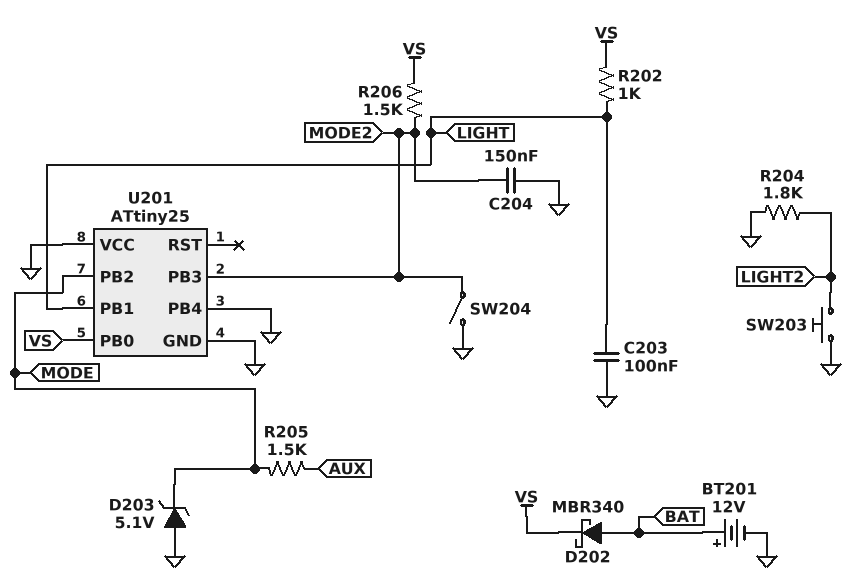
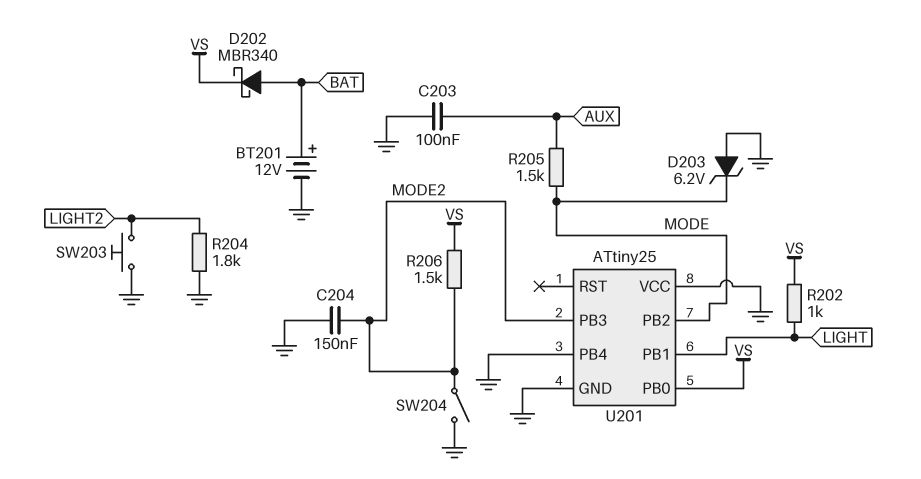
C203: 100nF (GND, LIGHT) -> 100nF (AUX, GND)
D203: zener 5.1V (A GND, K MODE) -> zener 6.2V (A GND, K MODE)

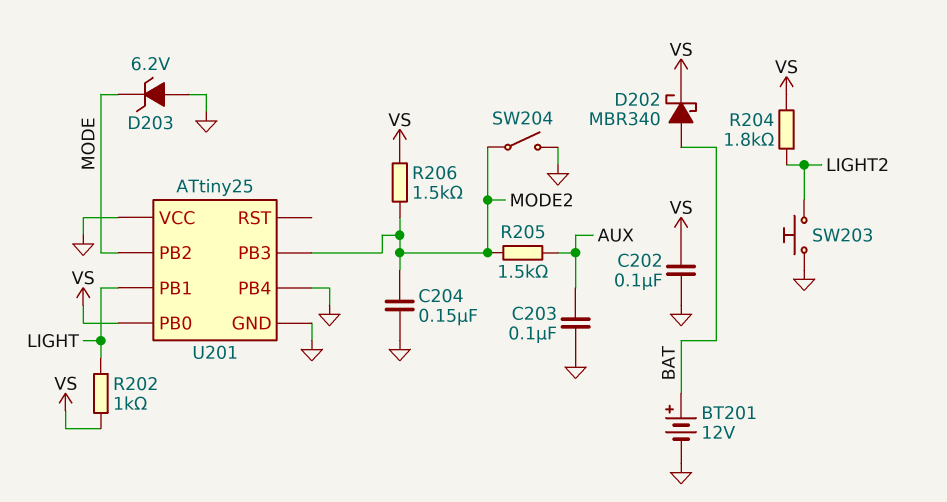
C202: none -> 100nF (GND, VS)
R204: 1.8k (GND, LIGHT2) -> 1.8k (LIGHT2, VS)
R205: 1.5k (AUX, MODE) -> 1.5k (AUX, MODE2)

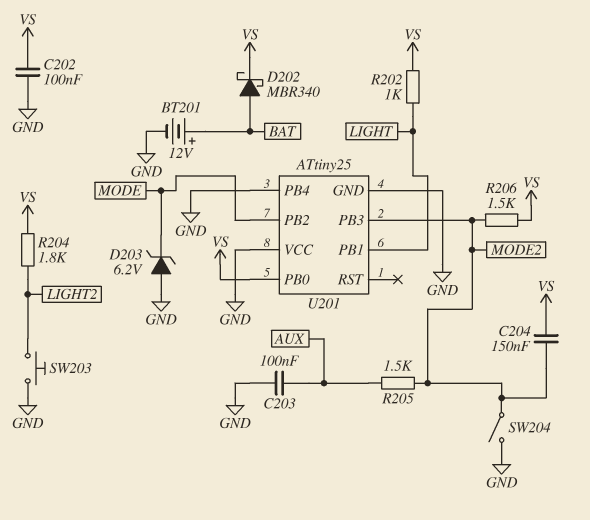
C204: 150nF (GND, MODE2) -> 150nF (MODE2, VS)

